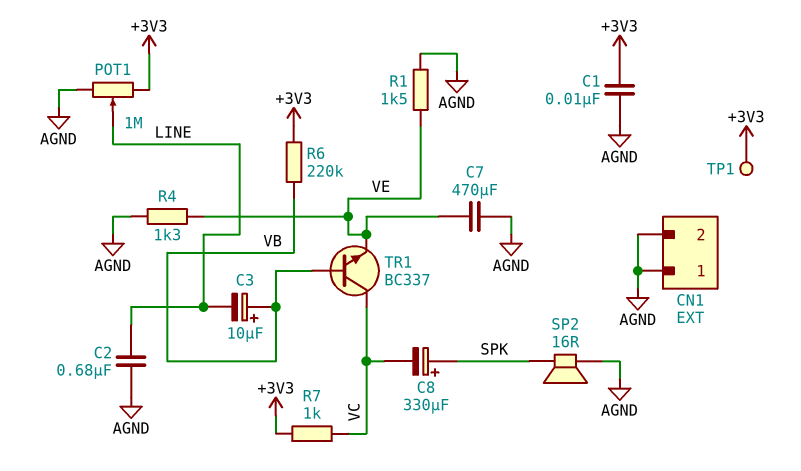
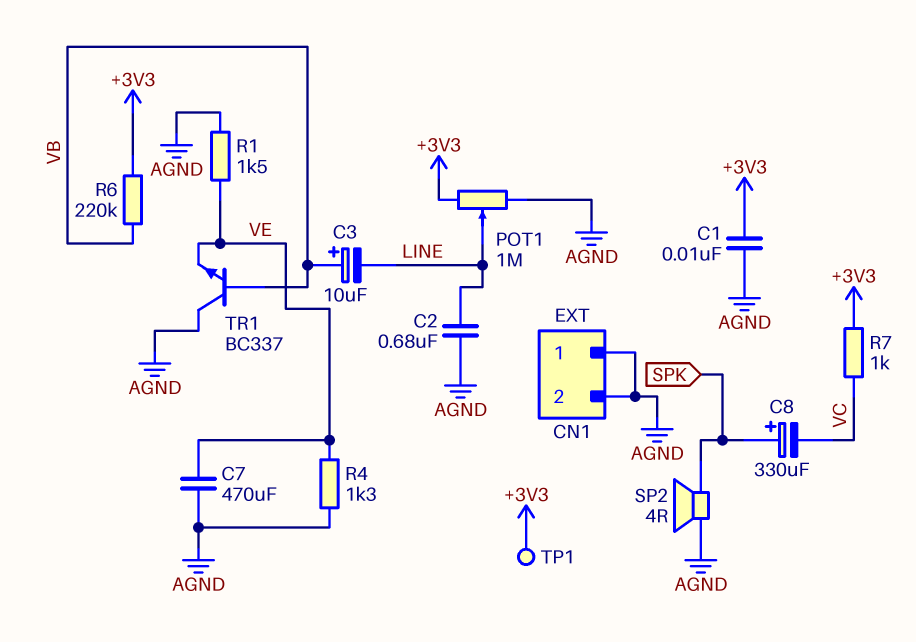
SP2: speaker 16R (AGND, SPK) -> speaker 4R (AGND, SPK)
TR1: NPN BC337 (B VB, C VC, E VE) -> NPN BC337 (B VB, C AGND, E VE)

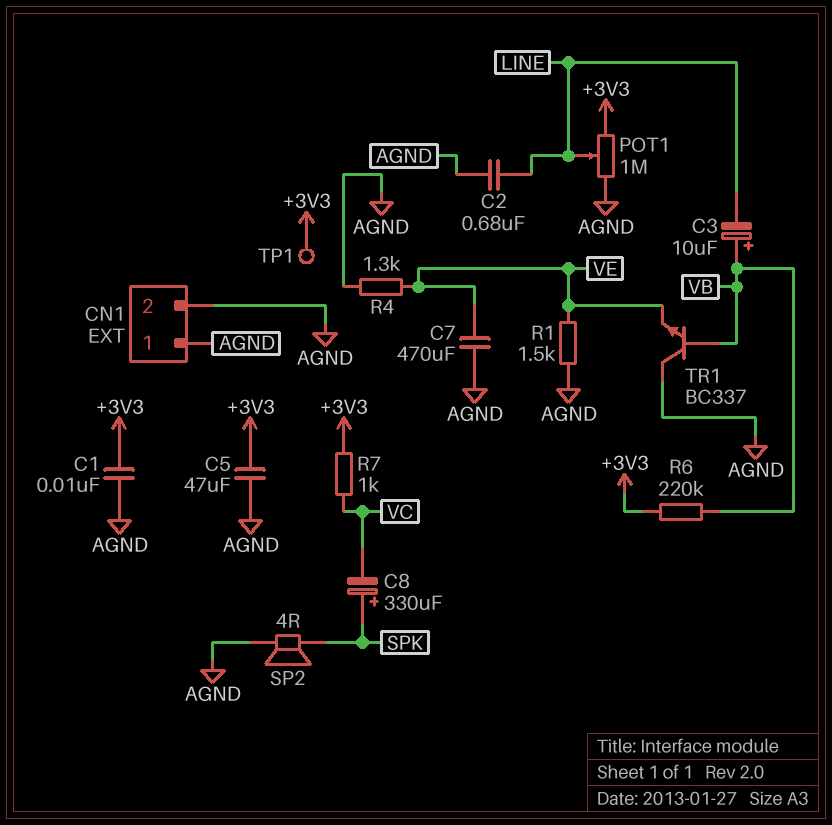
C5: none -> 47uF (+3V3, AGND)

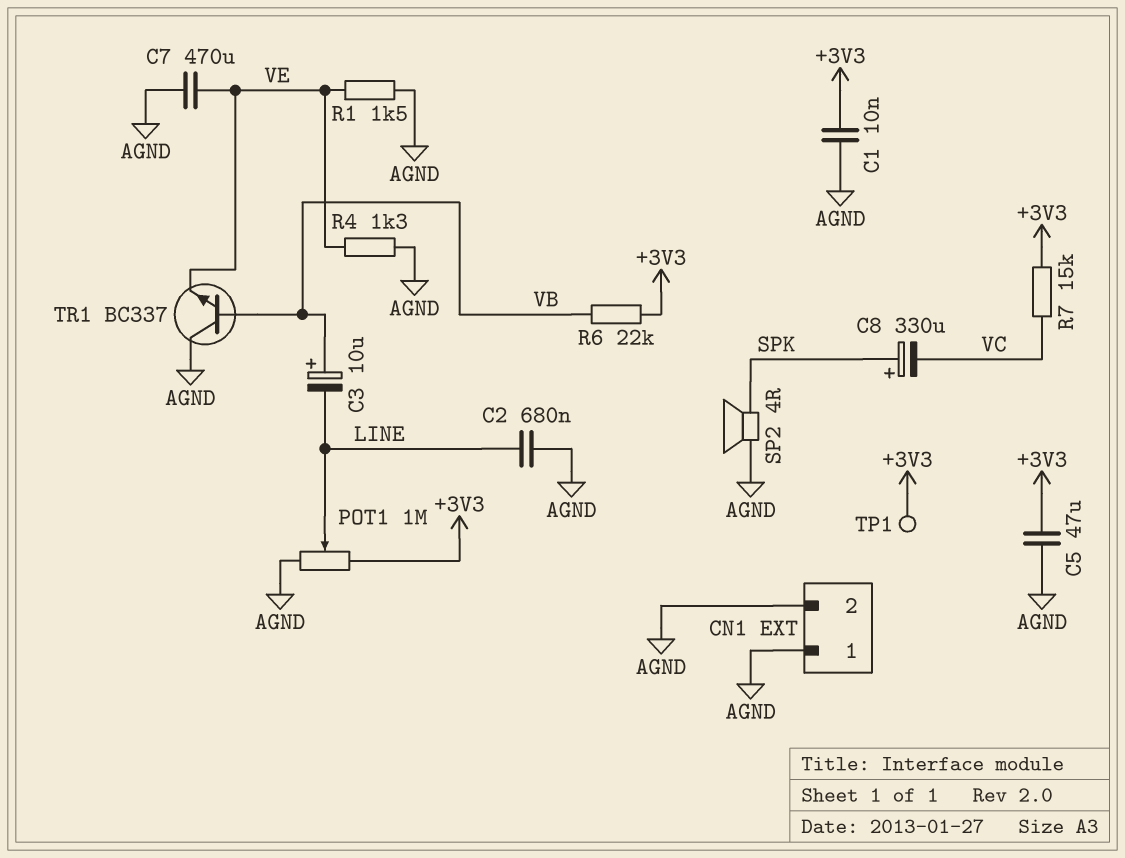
R6: 220k (+3V3, VB) -> 22k (+3V3, VB)
R7: 1k (+3V3, VC) -> 15k (+3V3, VC)

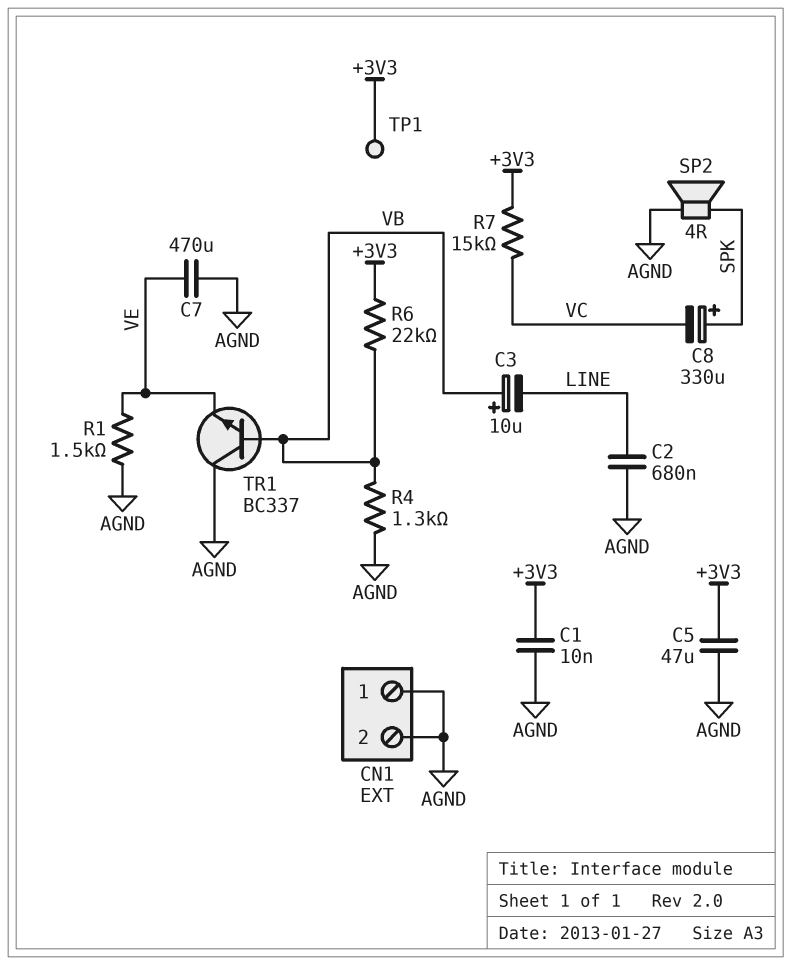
POT1: 1M (+3V3, AGND, wiper LINE) -> none
R4: 1.3k (AGND, VE) -> 1.3k (AGND, VB)

